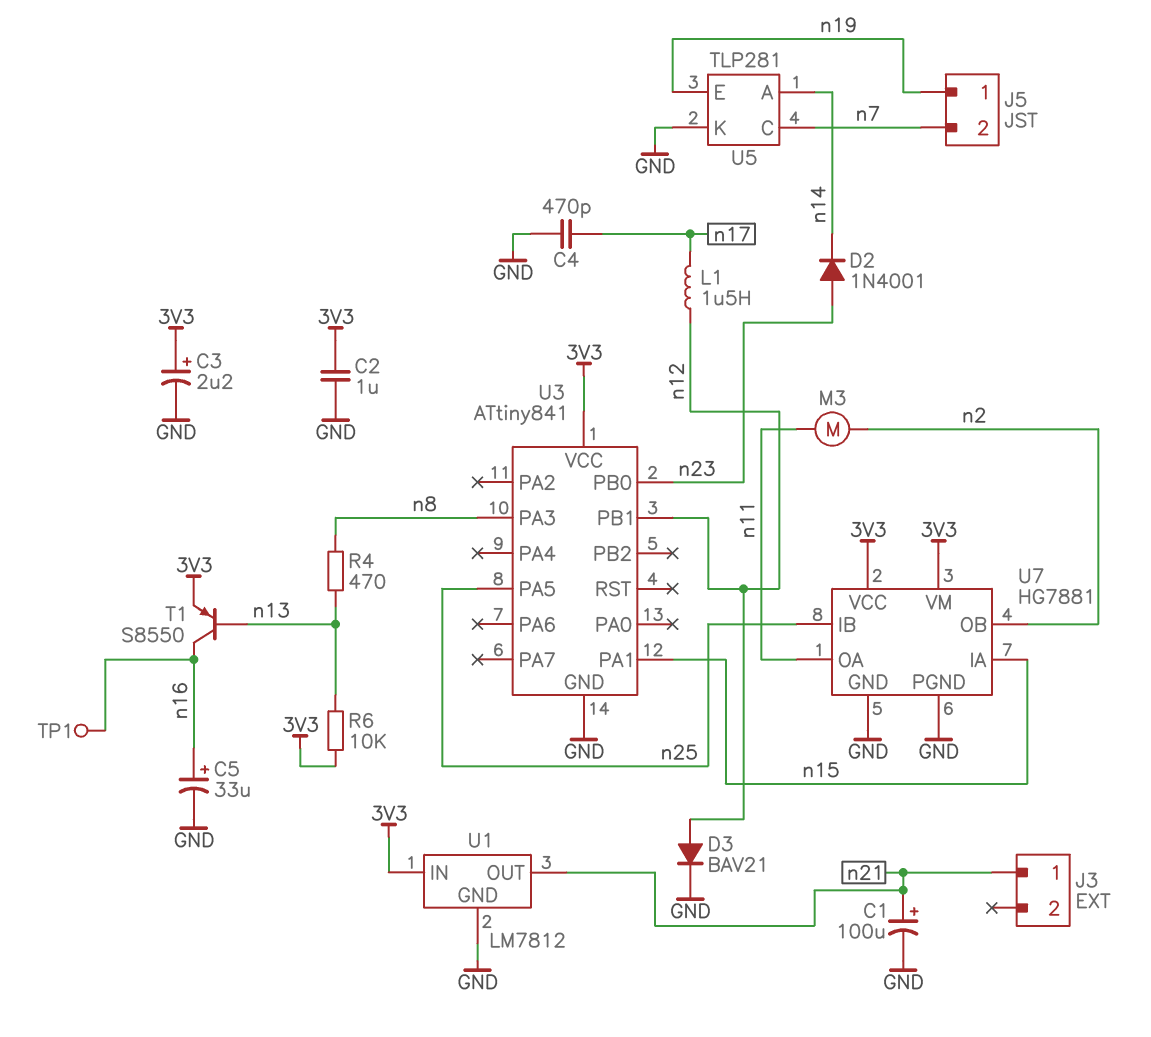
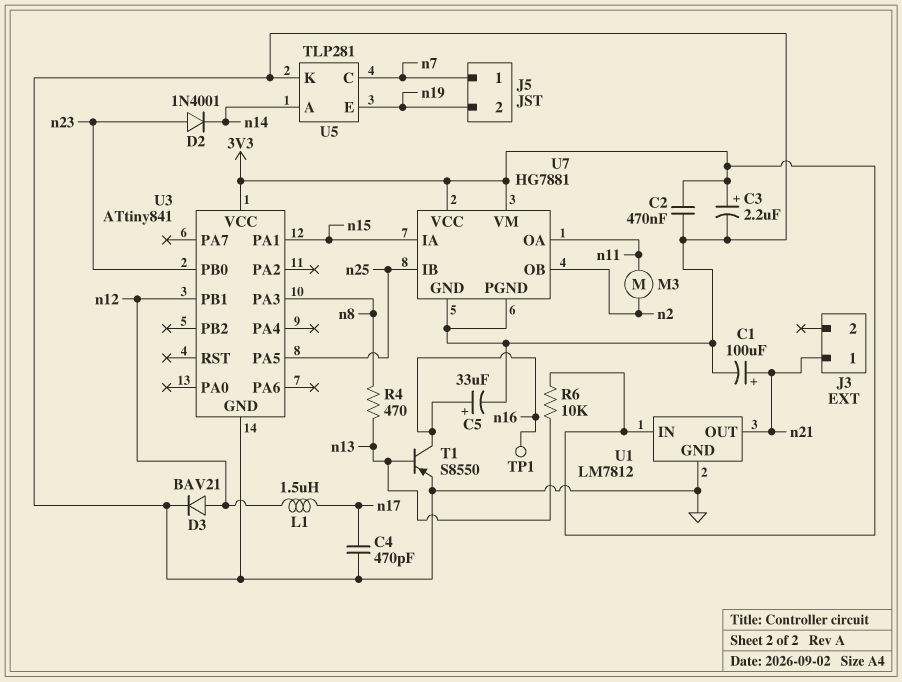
C2: 1uF (3V3, GND) -> 470nF (3V3, GND)
J5 pin 1: n19 -> n7
J5 pin 2: n7 -> n19
T1: PNP S8550 (B n13, C n16, E 3V3) -> PNP S8550 (B n13, C n16, E GND)

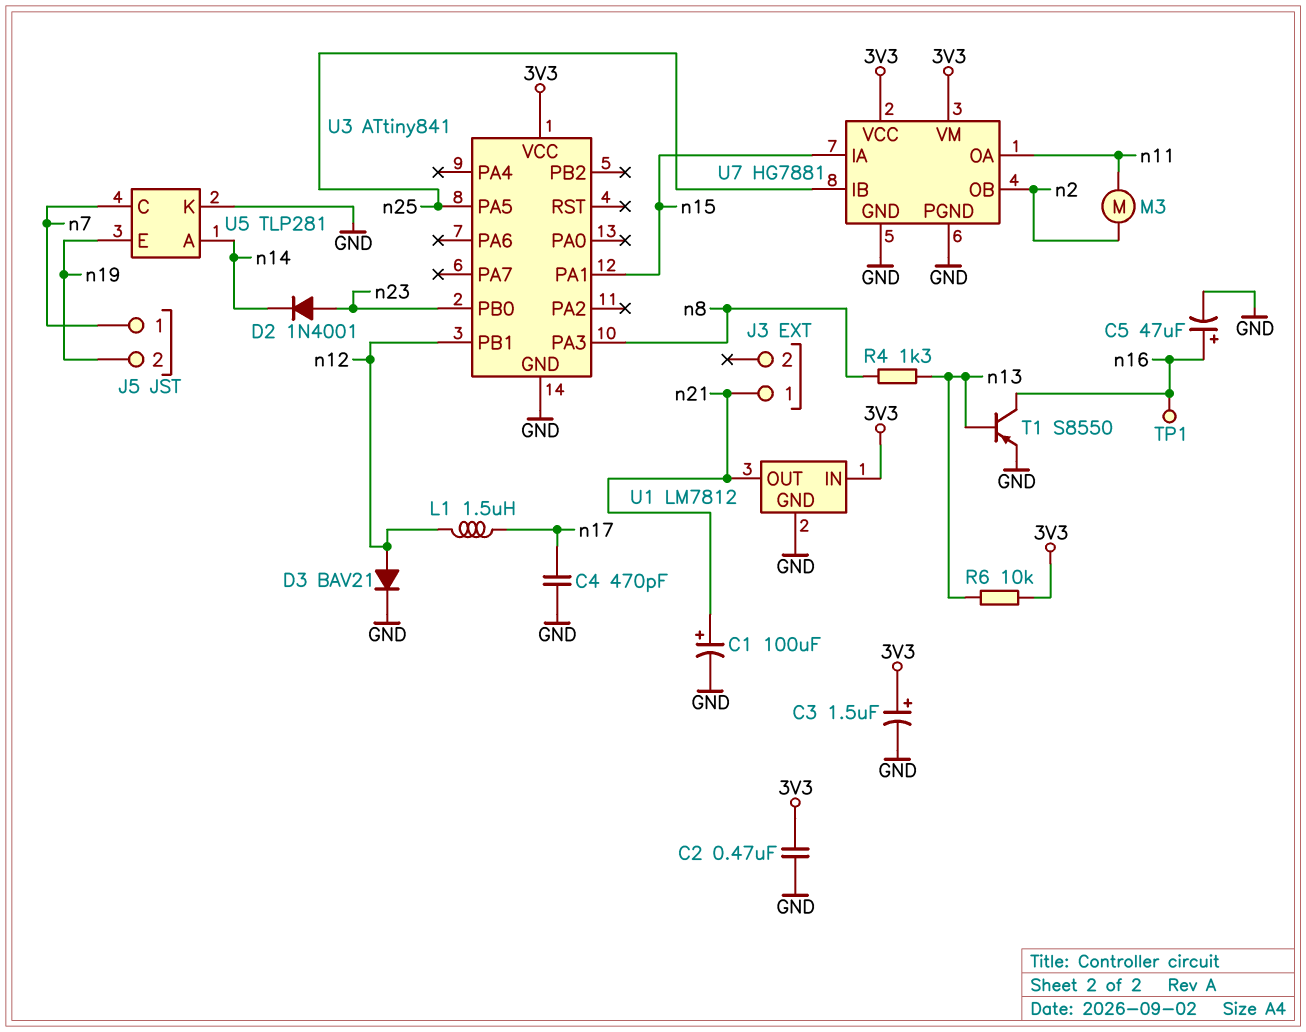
C3: 2.2uF (plus 3V3, minus GND) -> 1.5uF (plus 3V3, minus GND)
C5: 33uF (plus n16, minus GND) -> 47uF (plus n16, minus GND)
R4: 470 (n8, n13) -> 1.3k (n8, n13)

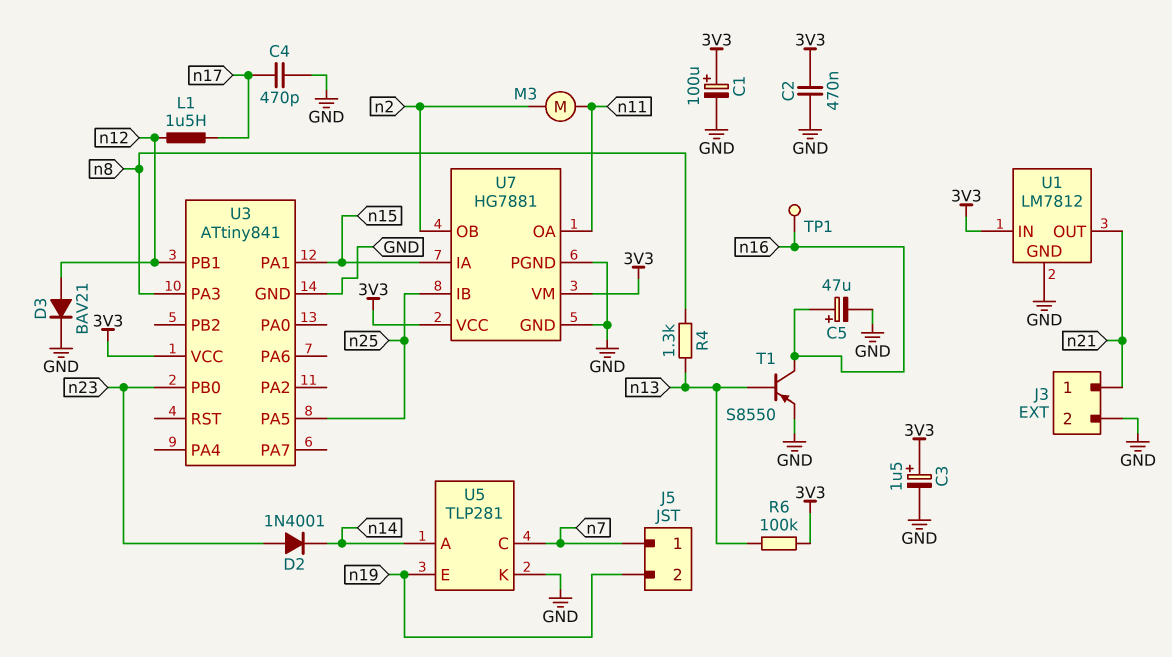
C1: 100uF (plus n21, minus GND) -> 100uF (plus 3V3, minus GND)
J3 pin 2: none -> GND
R6: 10k (3V3, n13) -> 100k (3V3, n13)

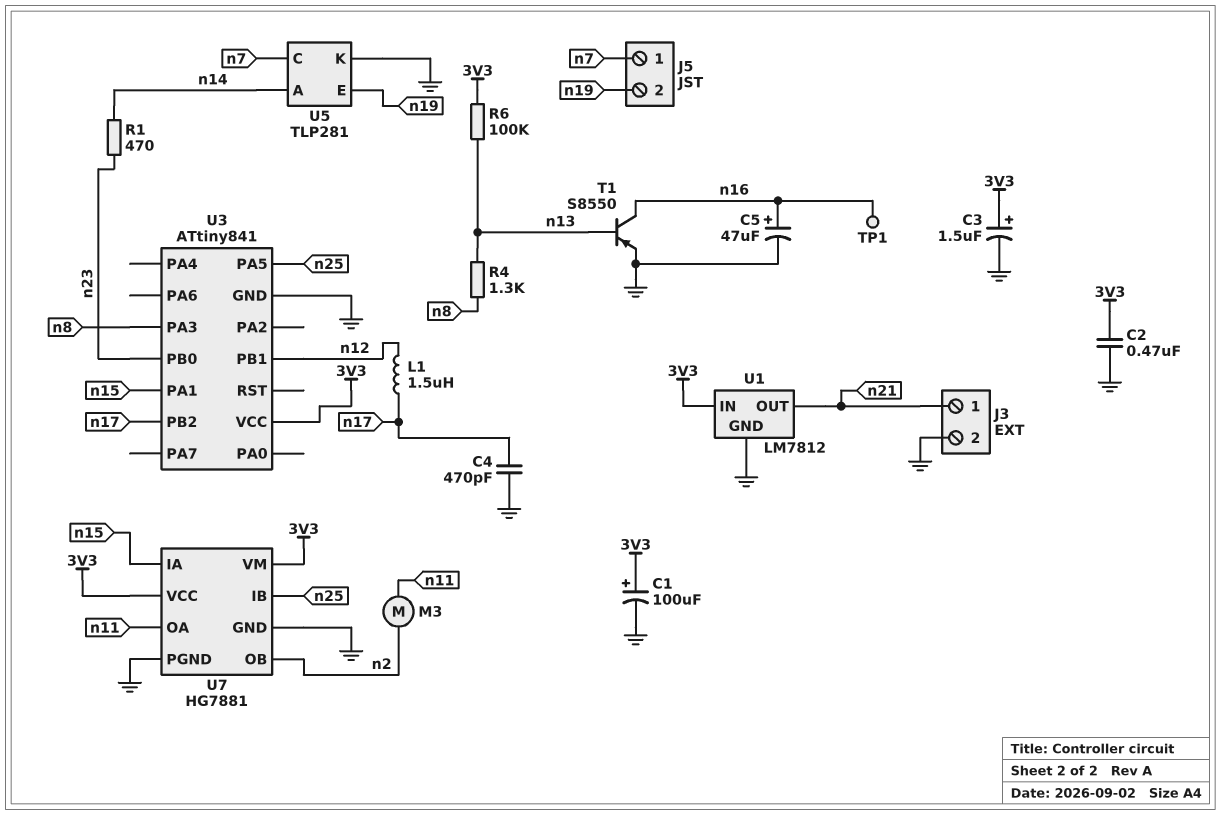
D2: diode 1N4001 (A n23, K n14) -> none
D3: diode BAV21 (A n12, K GND) -> none
R1: none -> 470 (n14, n23)
U3 pin PB2: none -> n17

